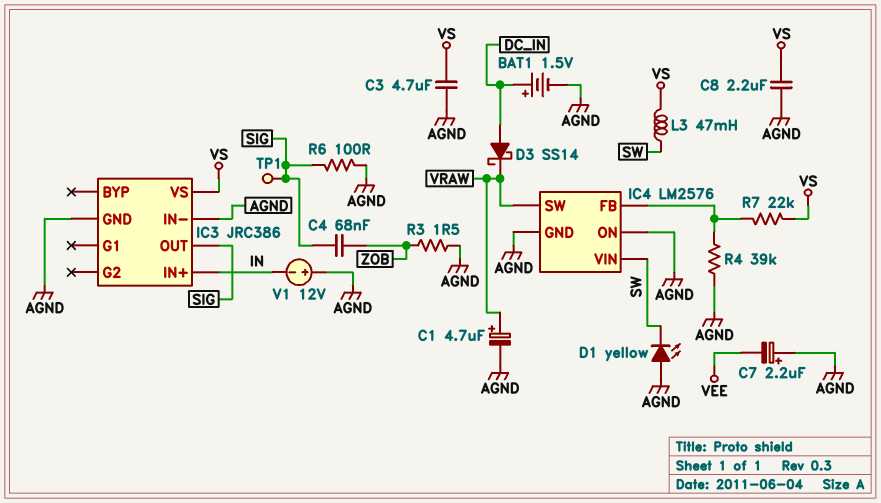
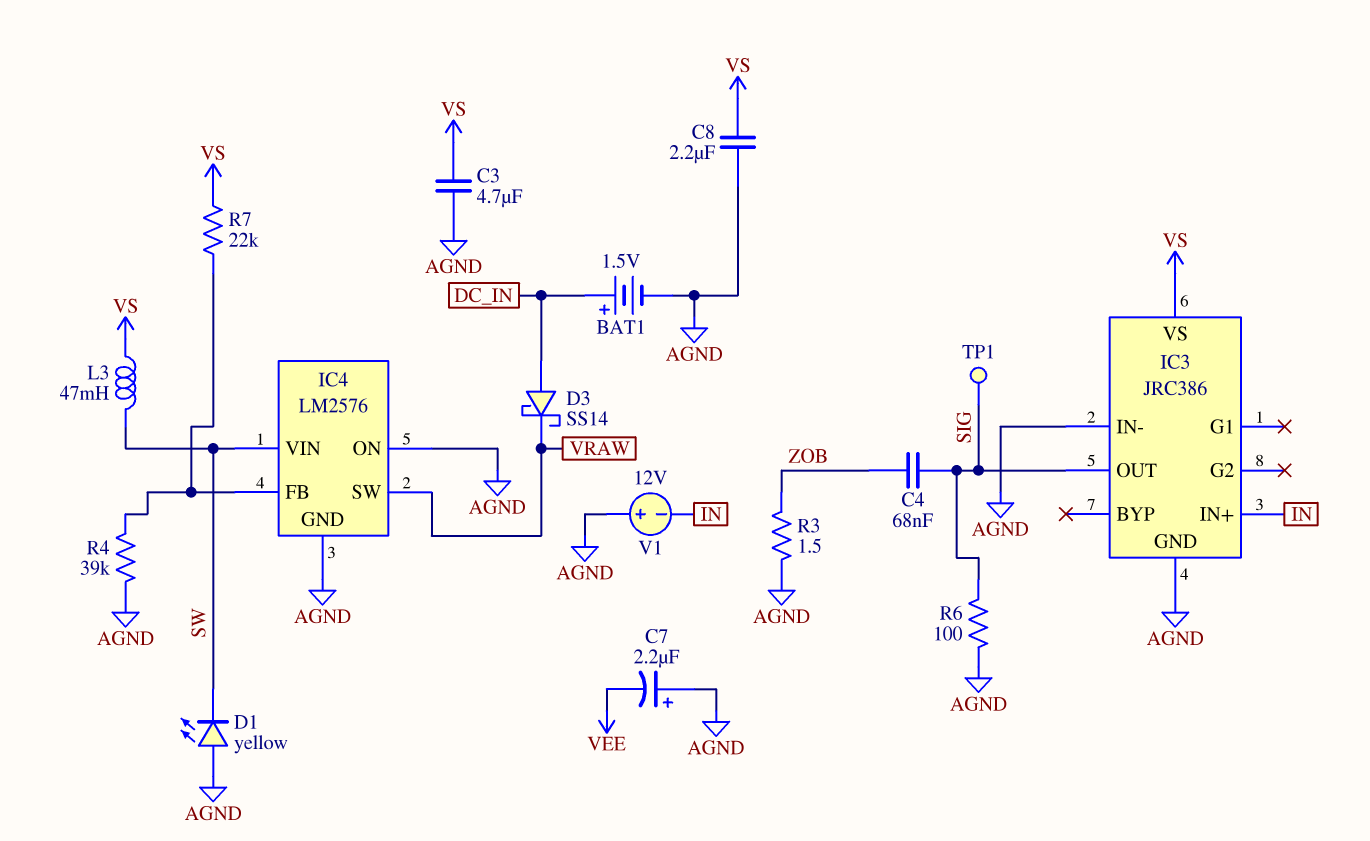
C1: 4.7uF (plus VRAW, minus AGND) -> none

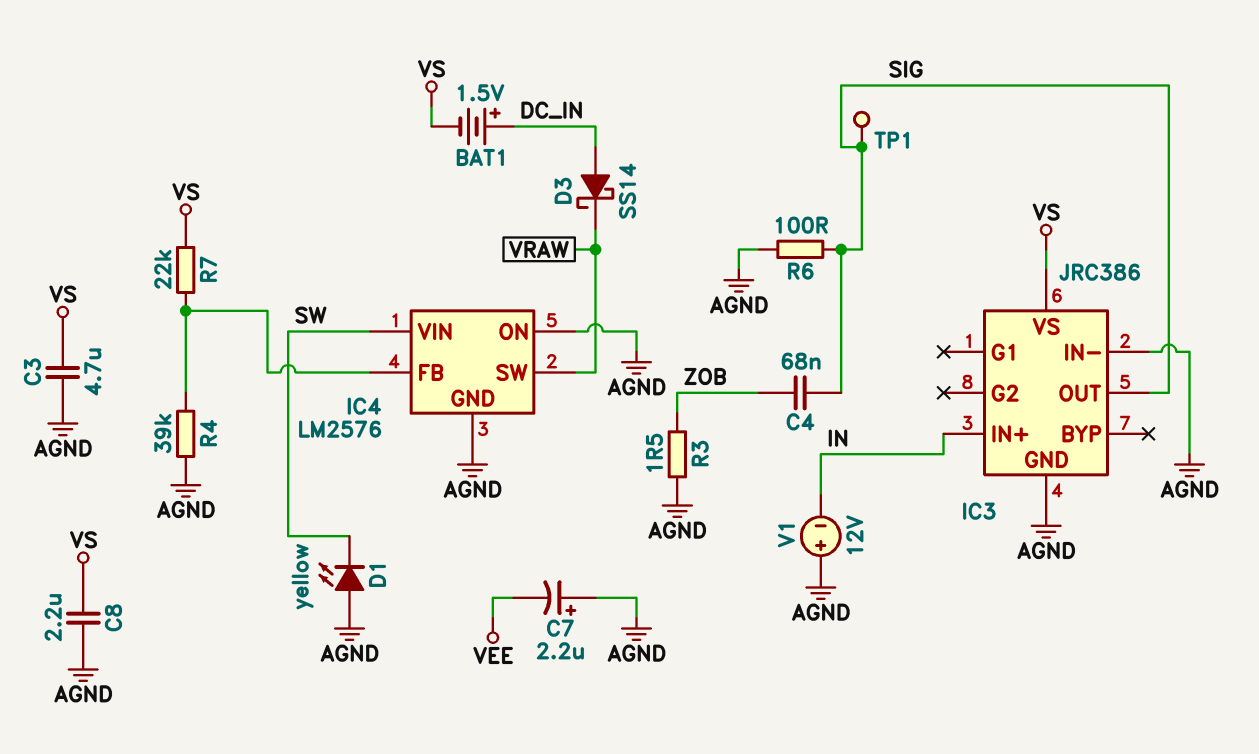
BAT1: 1.5V (plus DC_IN, minus AGND) -> 1.5V (plus DC_IN, minus VS)
L3: 47mH (SW, VS) -> none

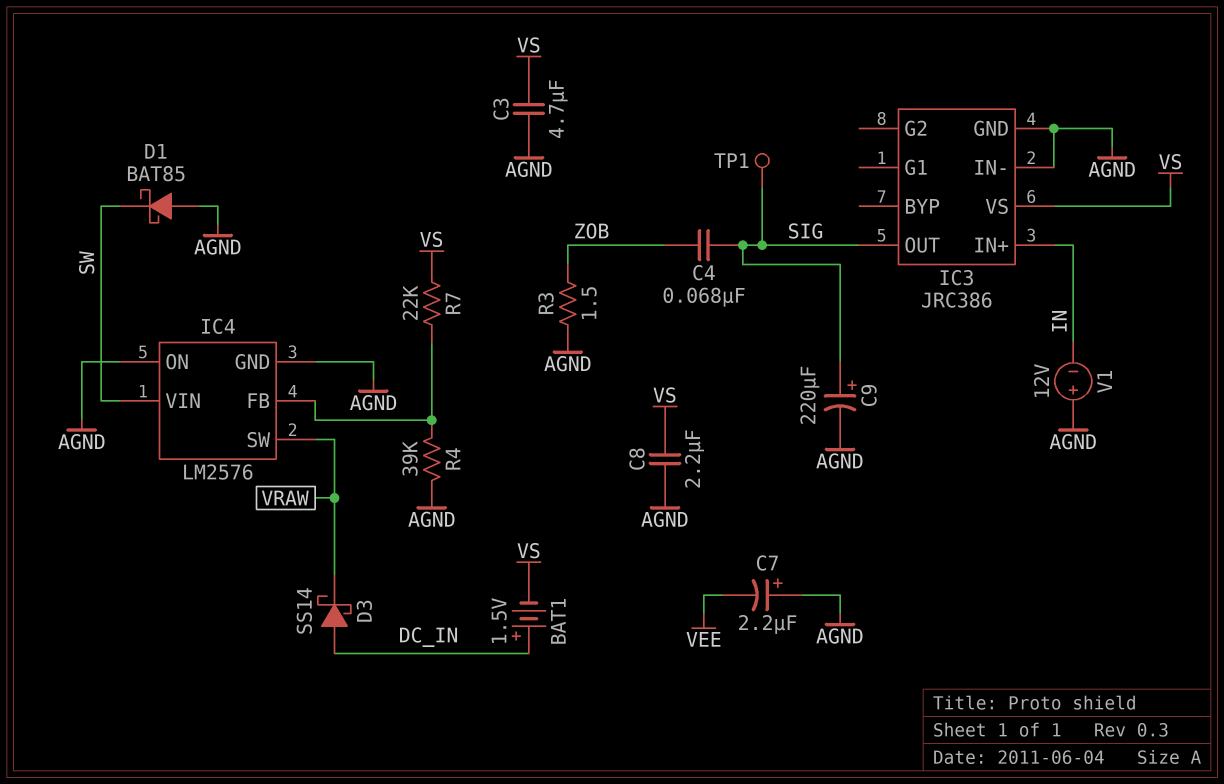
C9: none -> 220uF (plus SIG, minus AGND)
D1: LED yellow (A AGND, K SW) -> schottky BAT85 (A AGND, K SW)
R6: 100 (AGND, SIG) -> none

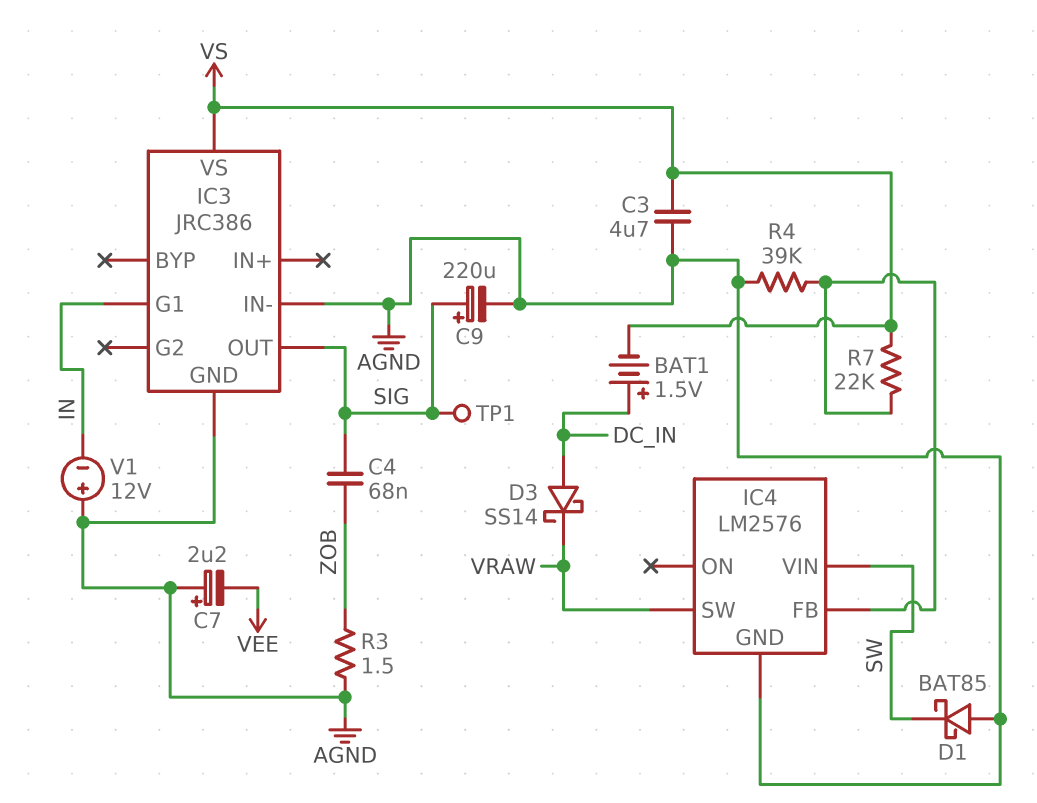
C8: 2.2uF (AGND, VS) -> none
IC3 pin G1: none -> IN
IC3 pin IN+: IN -> none
IC4 pin ON: AGND -> none

